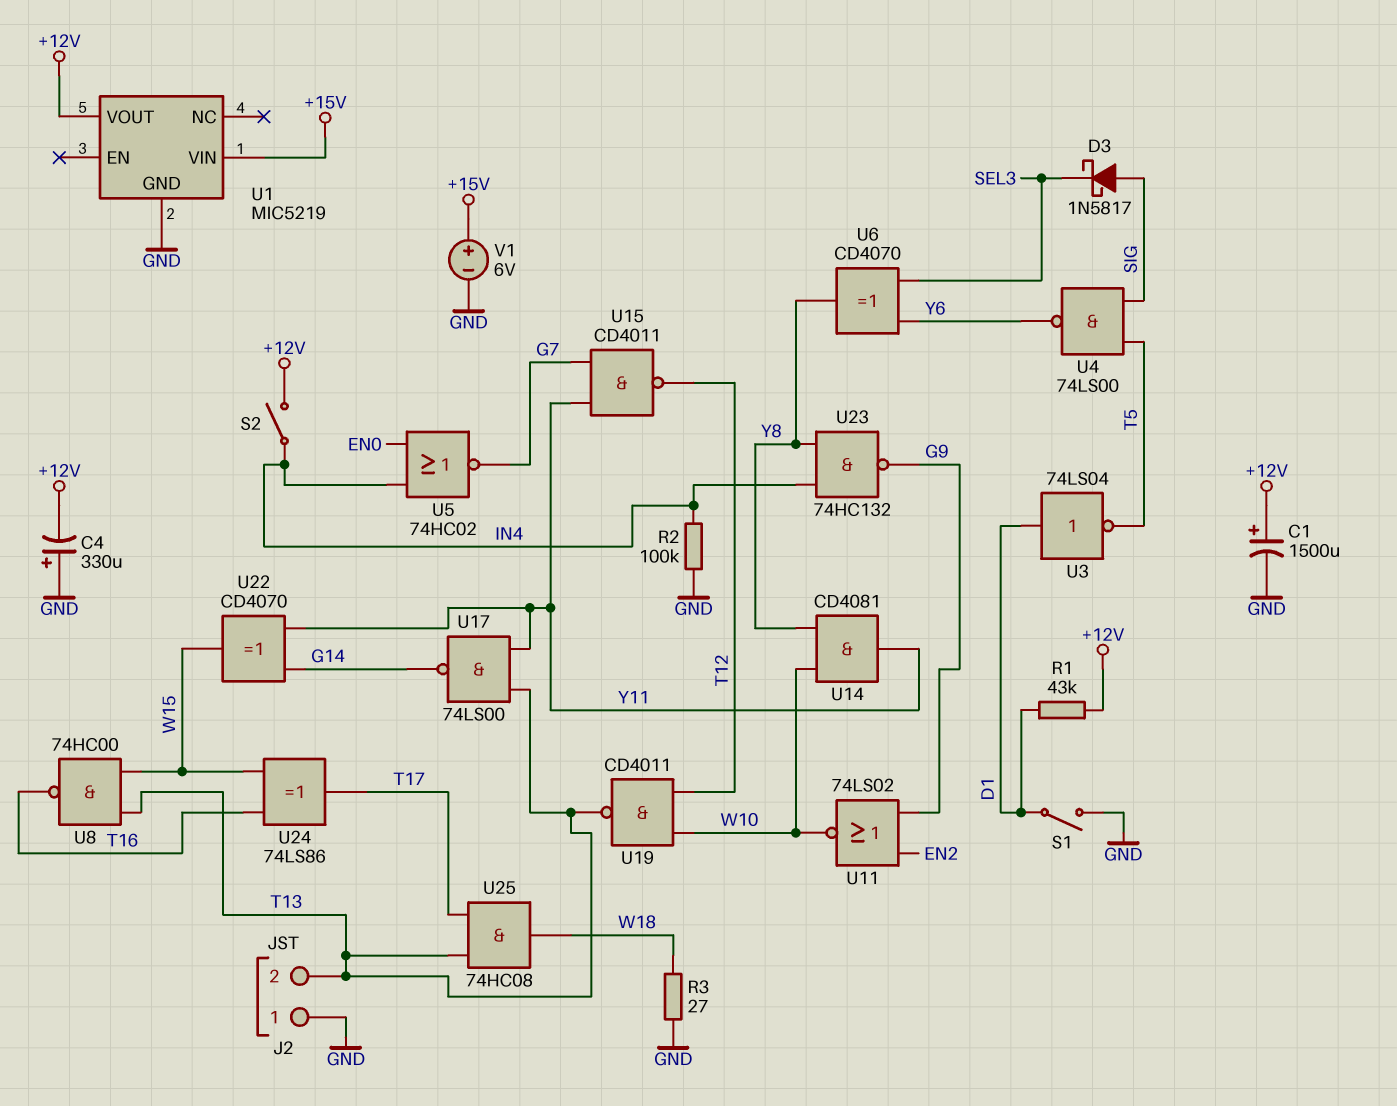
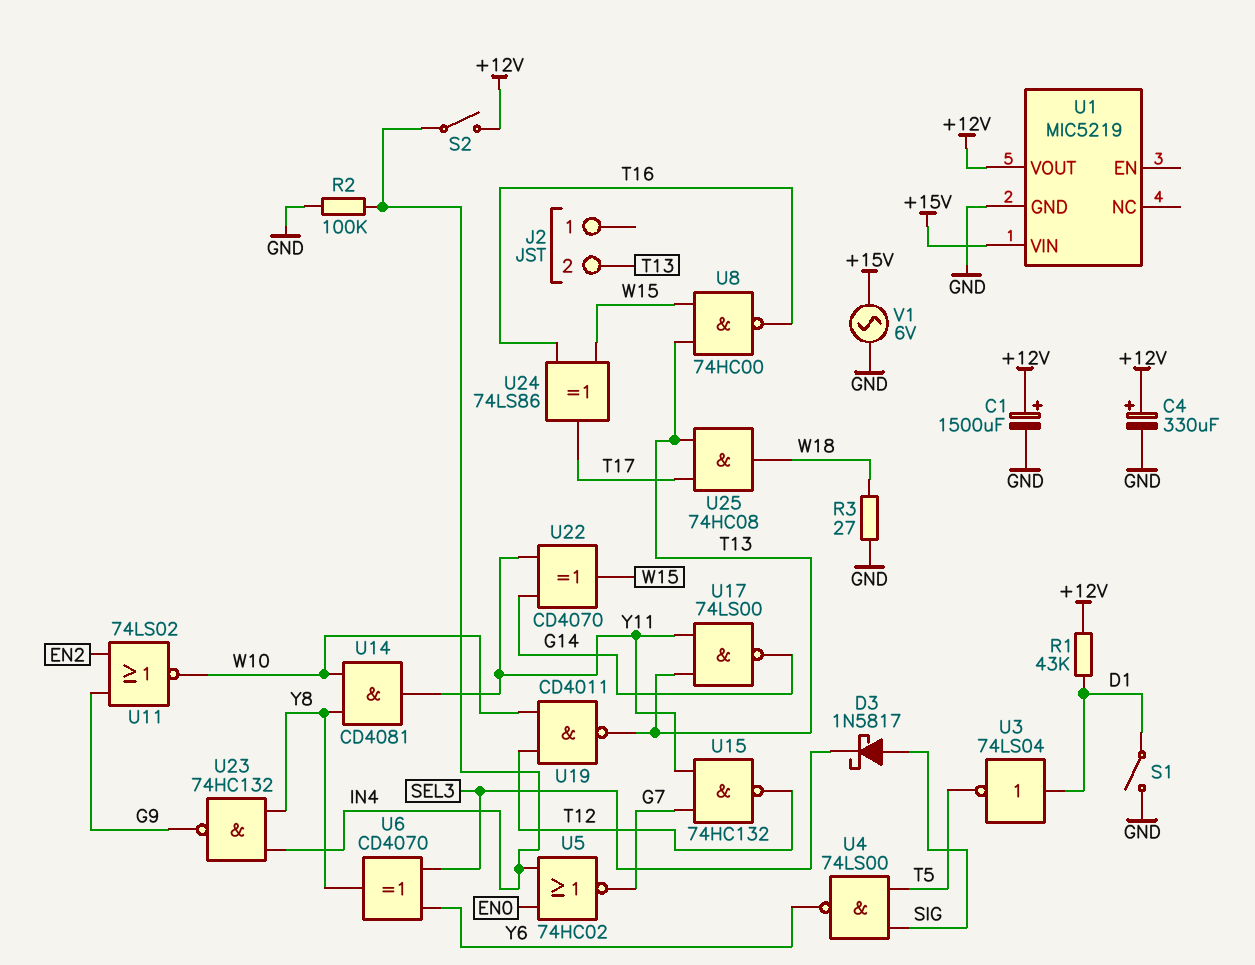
C4: 330uF (plus GND, minus +12V) -> 330uF (plus +12V, minus GND)
J2 pin 1: GND -> none
U15: NAND CD4011 (in G7, in Y11, out T12) -> NAND 74HC132 (in G7, in Y11, out T12)
V1: 6V (plus +15V, minus GND) -> AC 6V (+15V, GND)

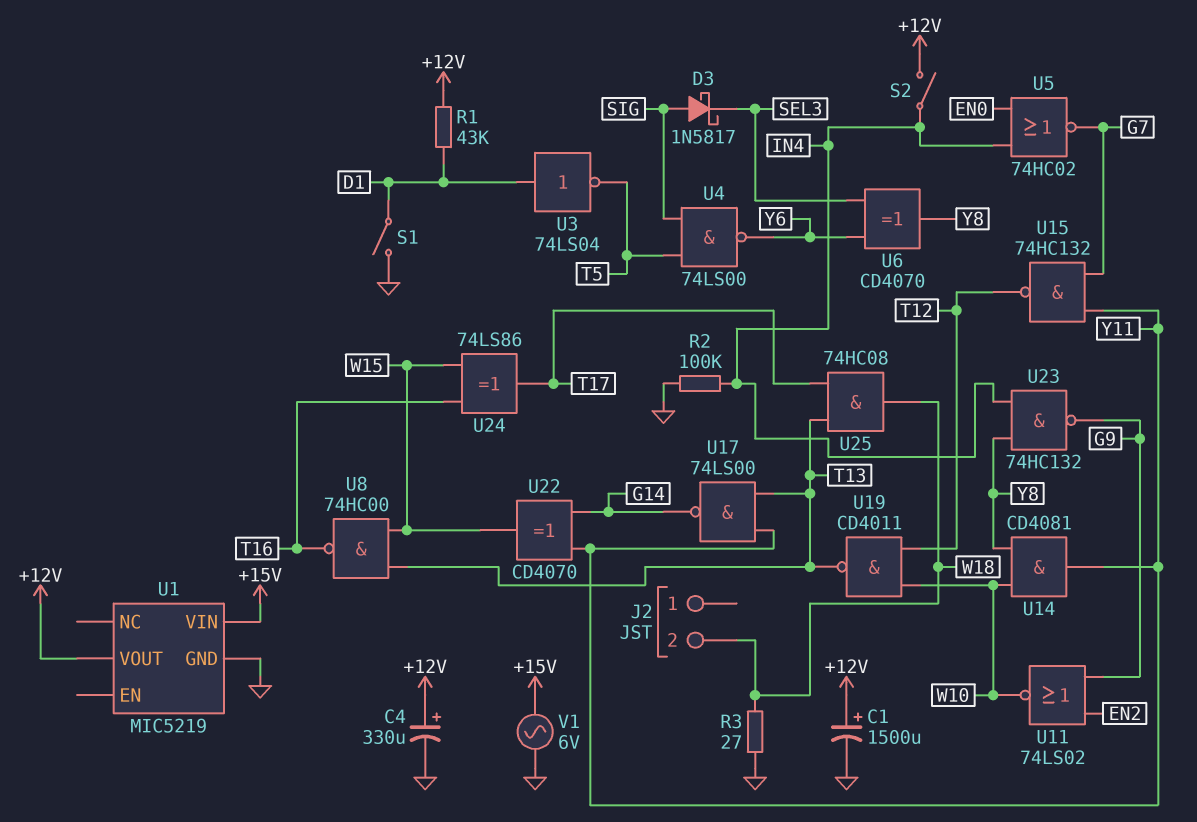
J2 pin 2: T13 -> W18

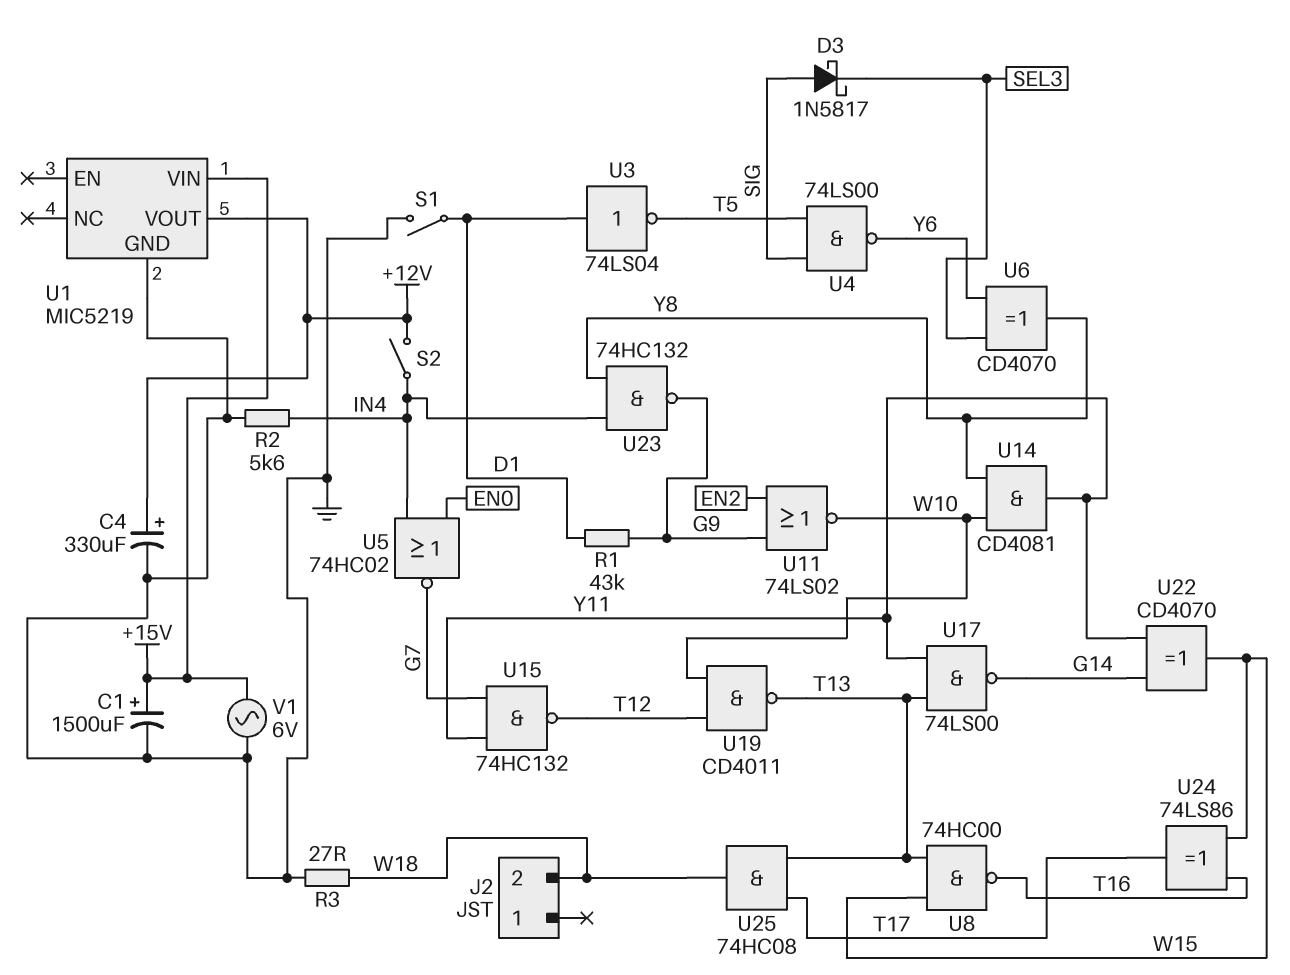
C1: 1500uF (plus +12V, minus GND) -> 1500uF (plus +15V, minus GND)
R1: 43k (+12V, D1) -> 43k (D1, G9)
R2: 100k (GND, IN4) -> 5.6k (GND, IN4)

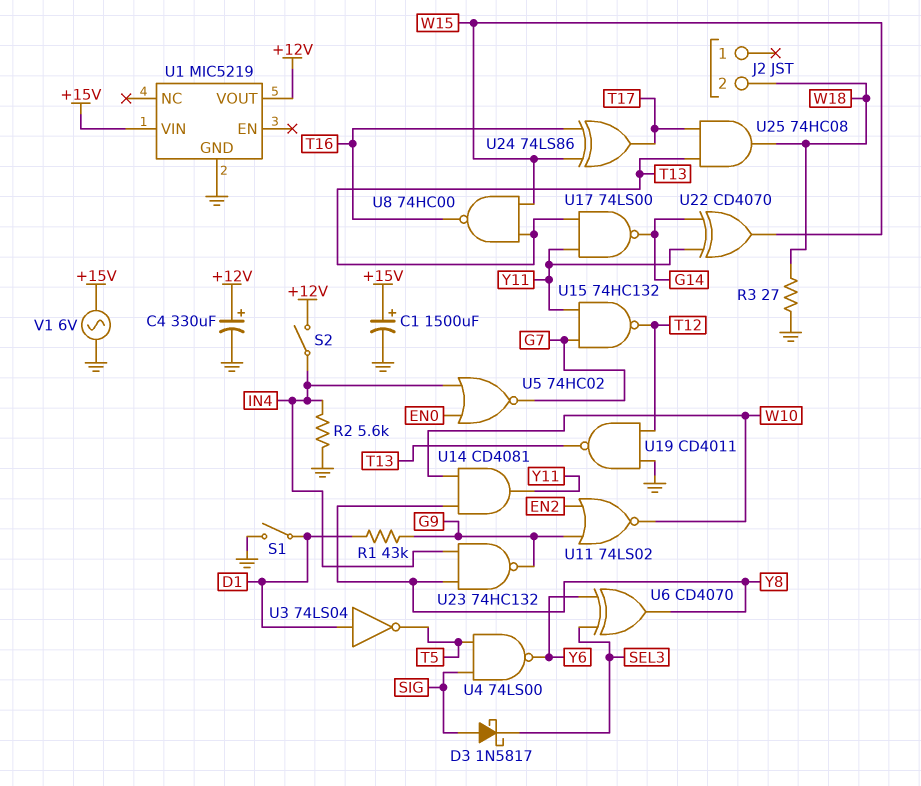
U19: NAND CD4011 (in T12, in W10, out T13) -> NAND CD4011 (in GND, in T12, out T13)

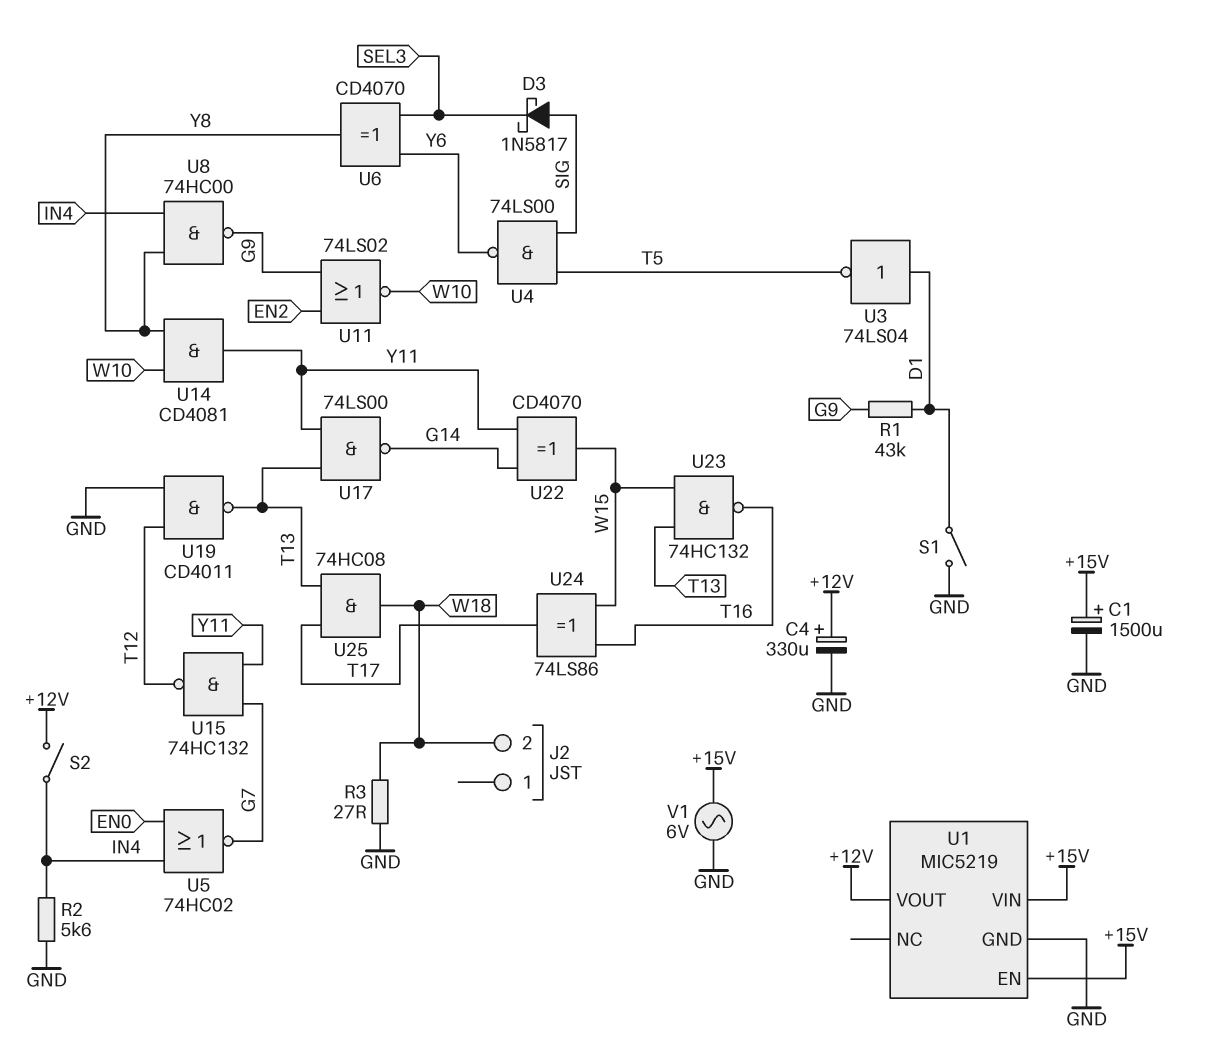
U1 pin EN: none -> +15V
U8: NAND 74HC00 (in T13, in W15, out T16) -> NAND 74HC00 (in IN4, in Y8, out G9)
U23: NAND 74HC132 (in IN4, in Y8, out G9) -> NAND 74HC132 (in T13, in W15, out T16)

